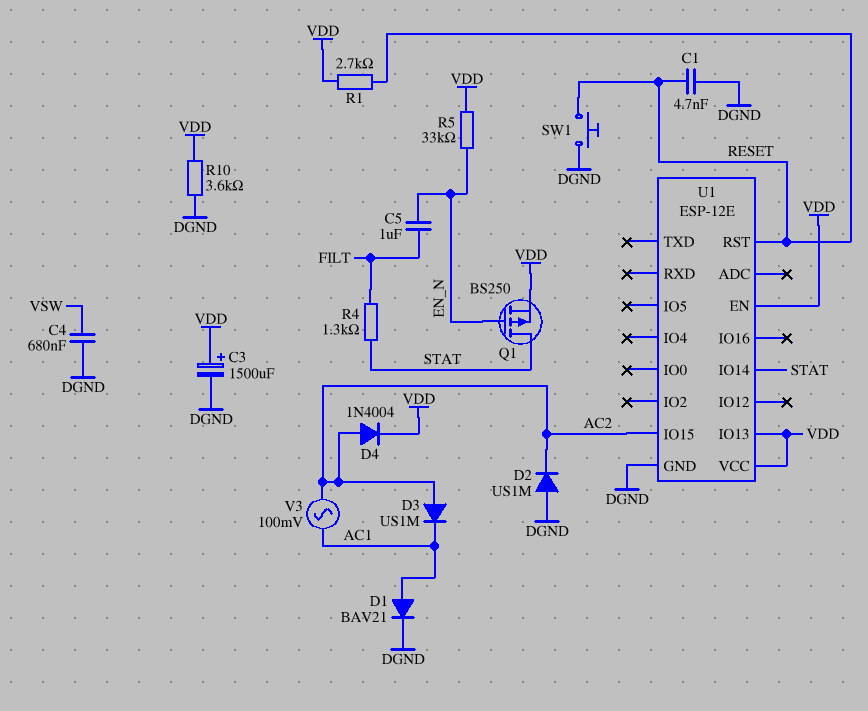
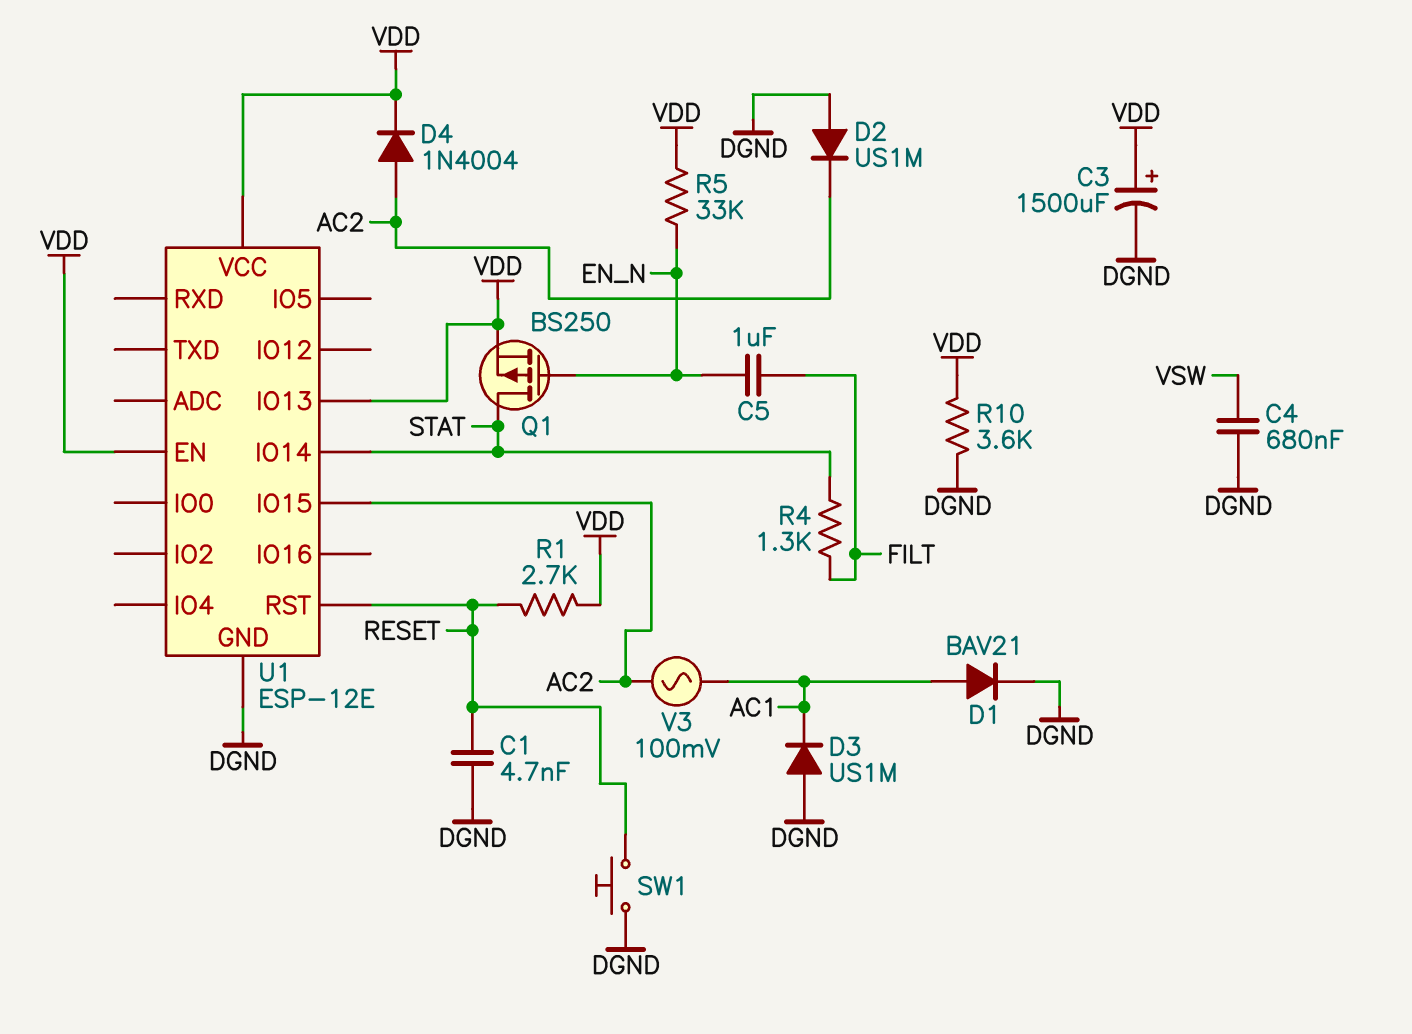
D3: diode US1M (A AC2, K AC1) -> diode US1M (A DGND, K AC1)

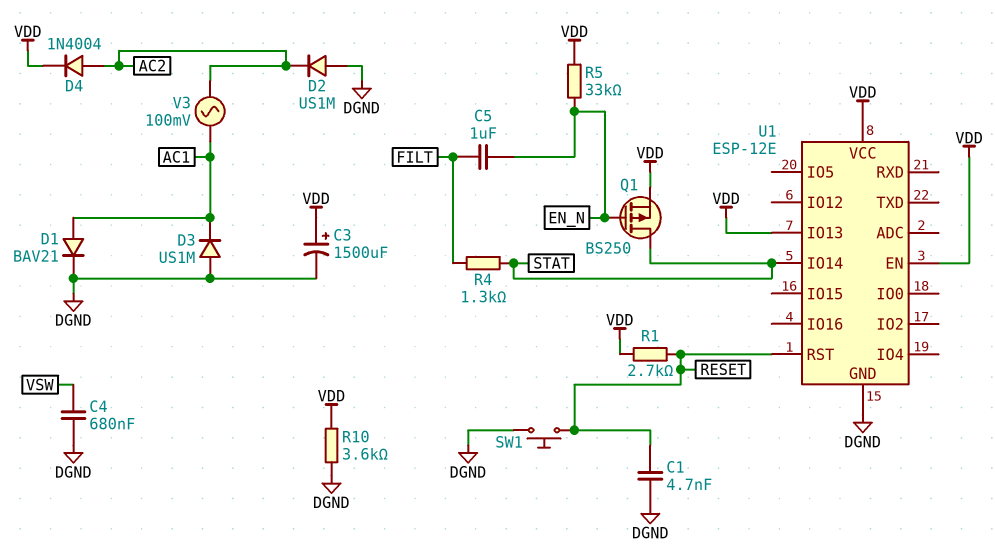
U1 pin IO15: AC2 -> none

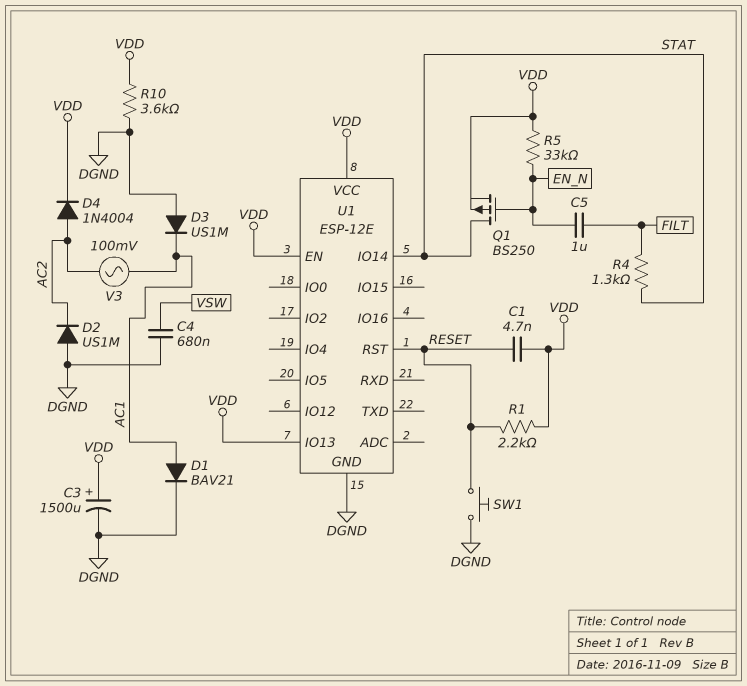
C1: 4.7nF (DGND, RESET) -> 4.7nF (RESET, VDD)
R1: 2.7k (RESET, VDD) -> 2.2k (RESET, VDD)

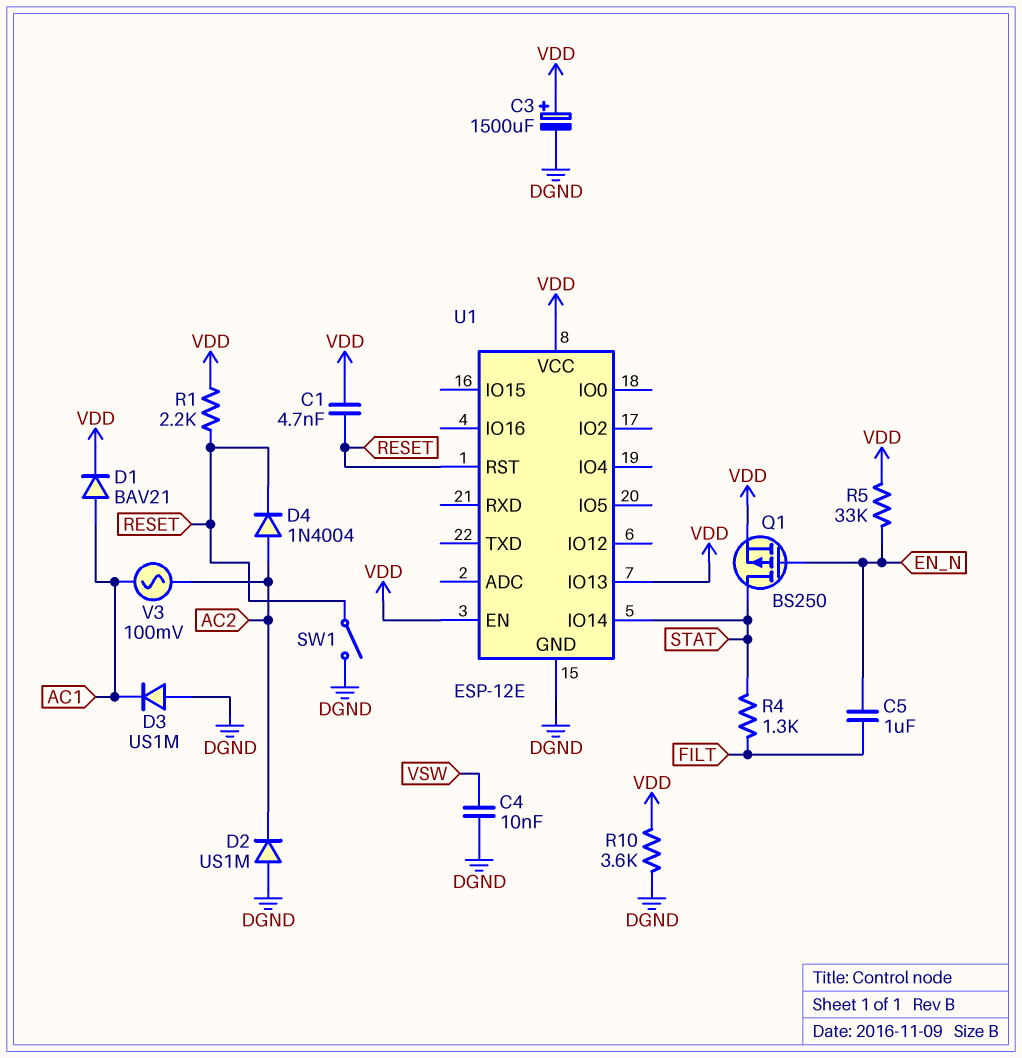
C4: 680nF (DGND, VSW) -> 10nF (DGND, VSW)
D1: diode BAV21 (A AC1, K DGND) -> diode BAV21 (A AC1, K VDD)
D4: diode 1N4004 (A AC2, K VDD) -> diode 1N4004 (A AC2, K RESET)
SW1: button (DGND, RESET) -> switch (DGND, RESET)

